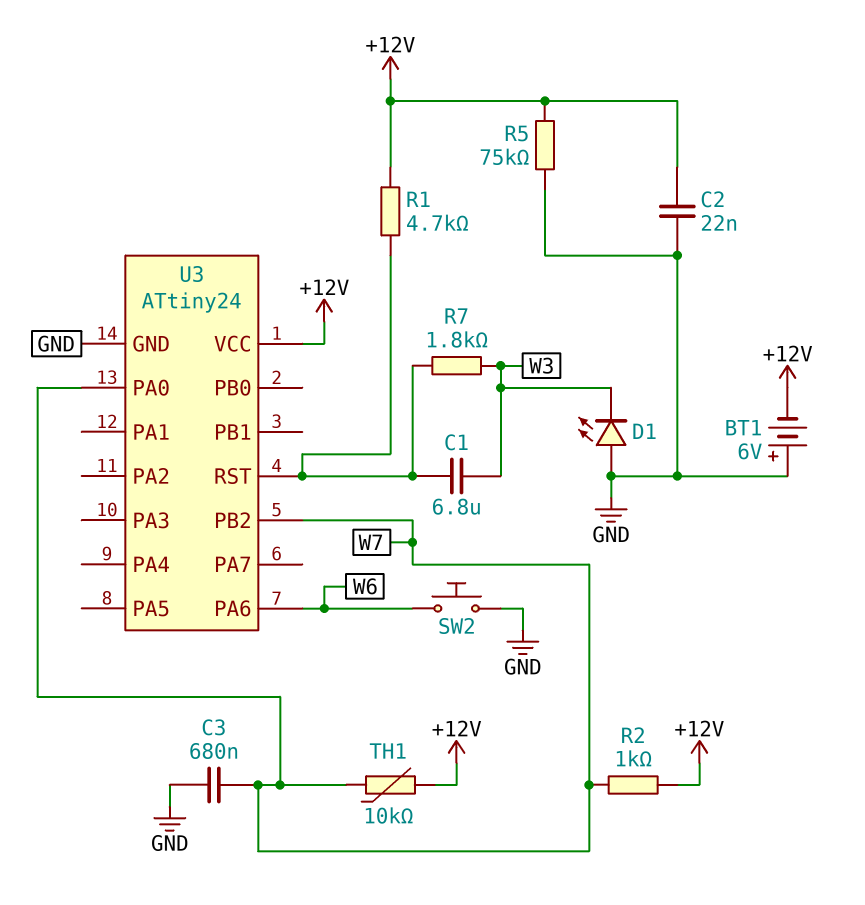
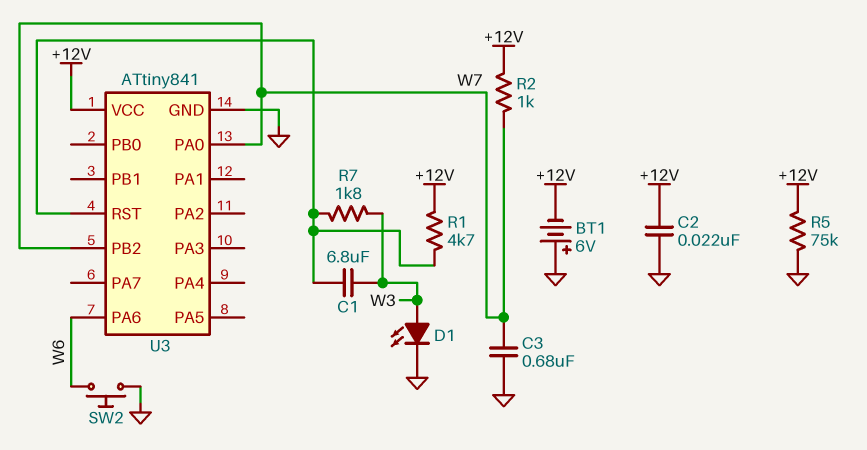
D1: LED (A GND, K W3) -> LED (A W3, K GND)
TH1: 10k (+12V, W7) -> none
U3: ATtiny24 -> ATtiny841

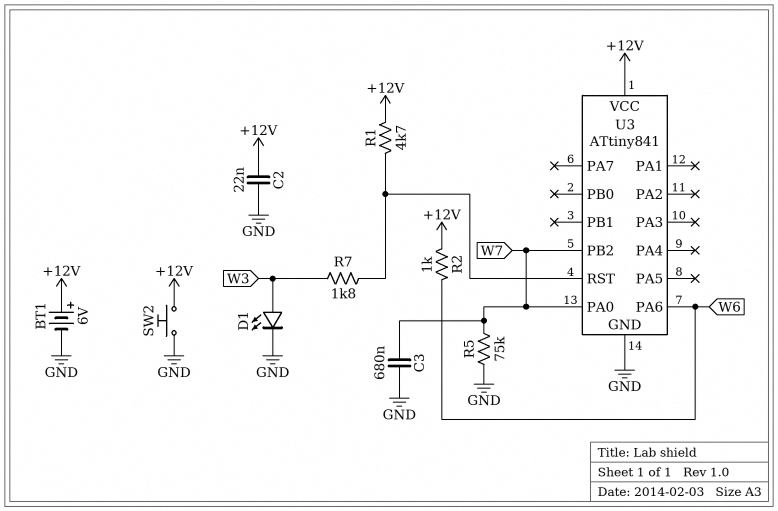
BT1: 6V (plus GND, minus +12V) -> 6V (plus +12V, minus GND)
C1: 6.8uF (U3/RST, W3) -> none
R2: 1k (+12V, W7) -> 1k (+12V, W6)
R5: 75k (+12V, GND) -> 75k (GND, W7)
SW2: button (GND, W6) -> button (+12V, GND)

